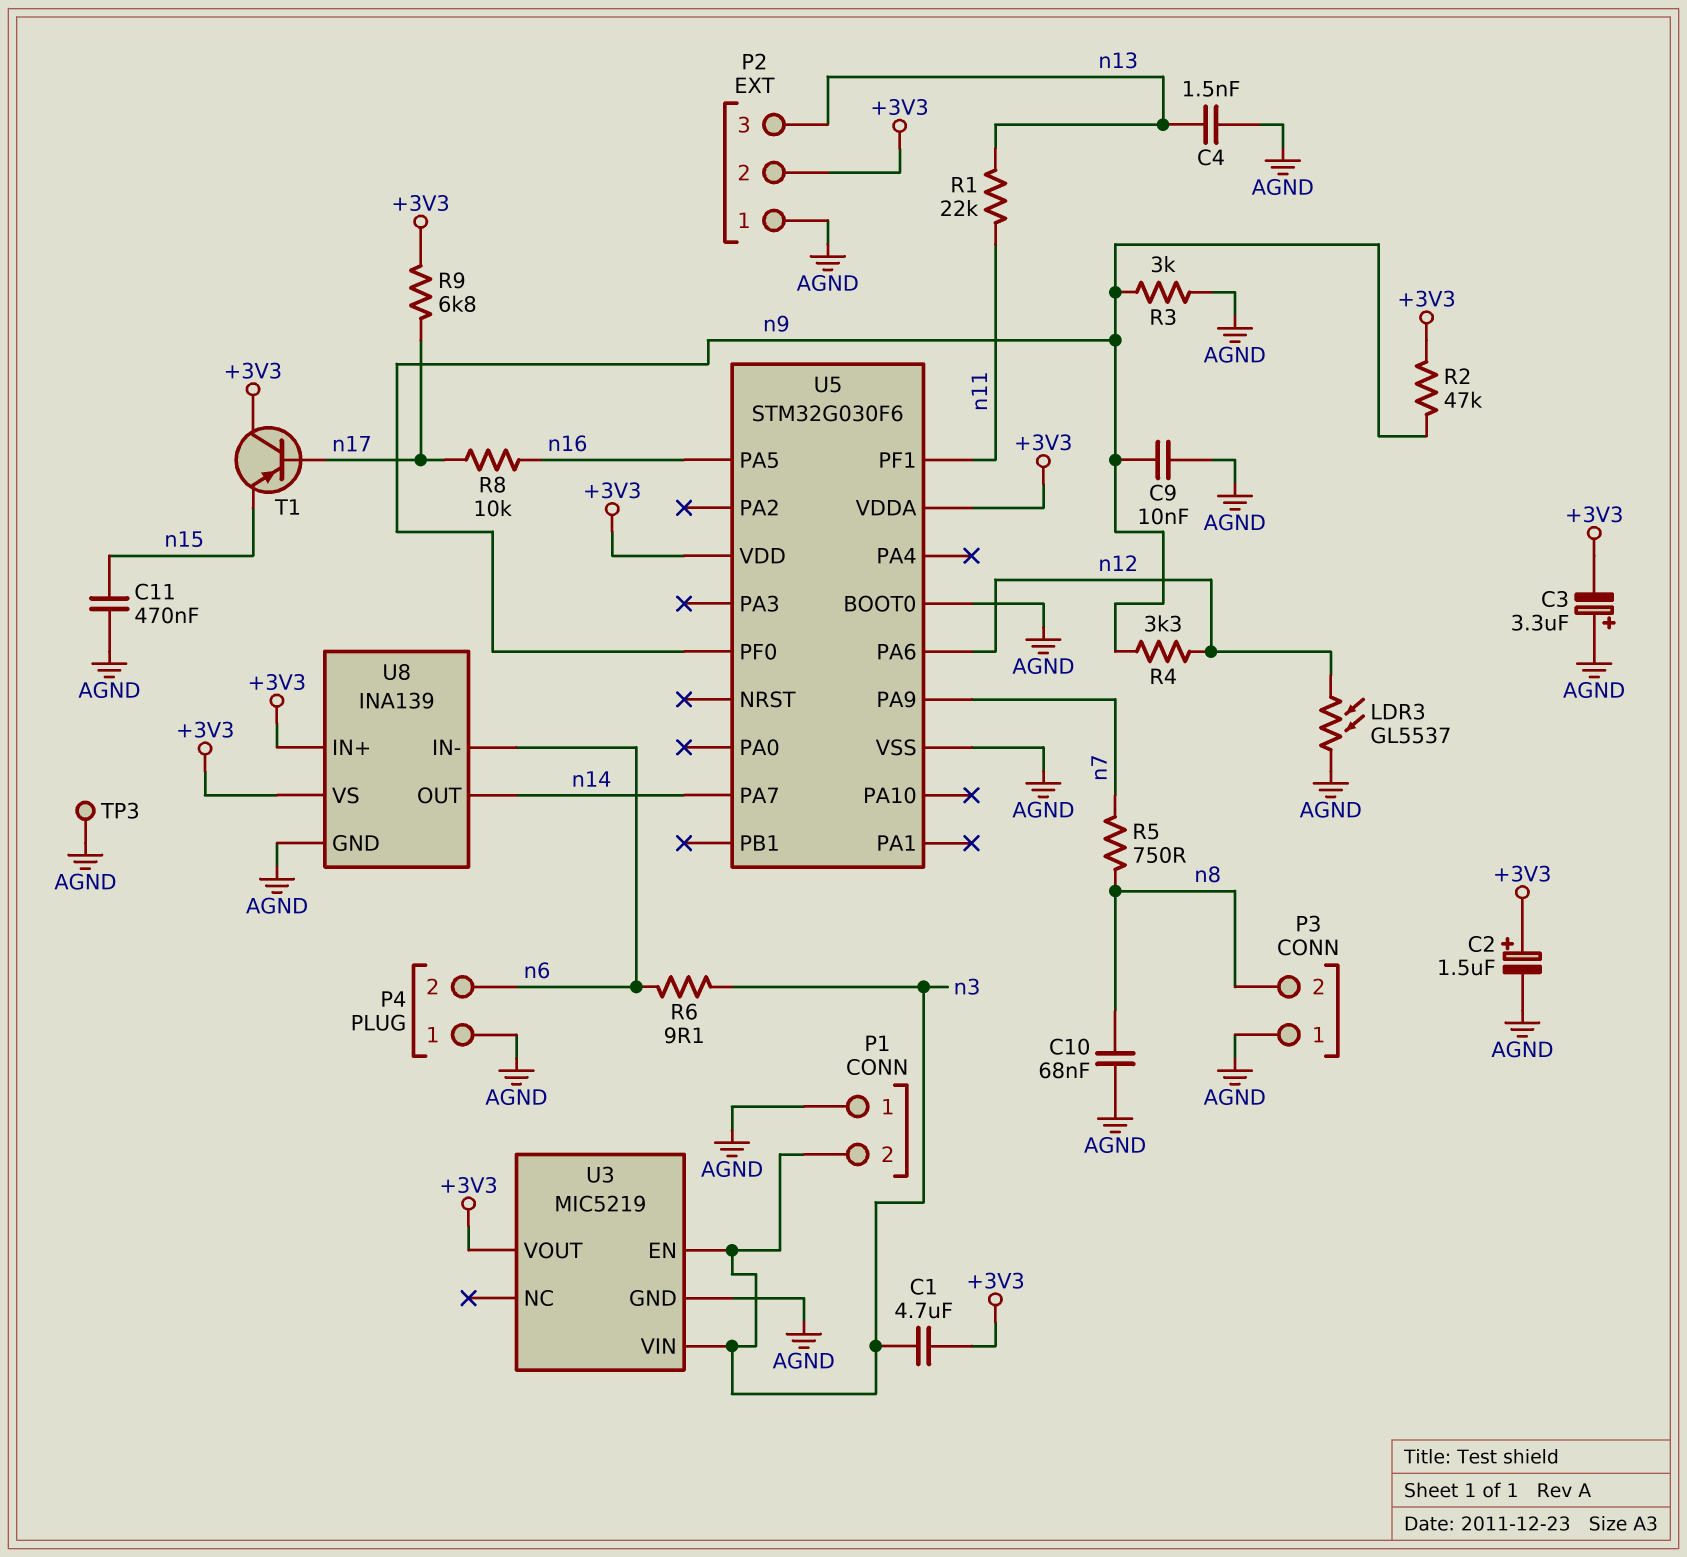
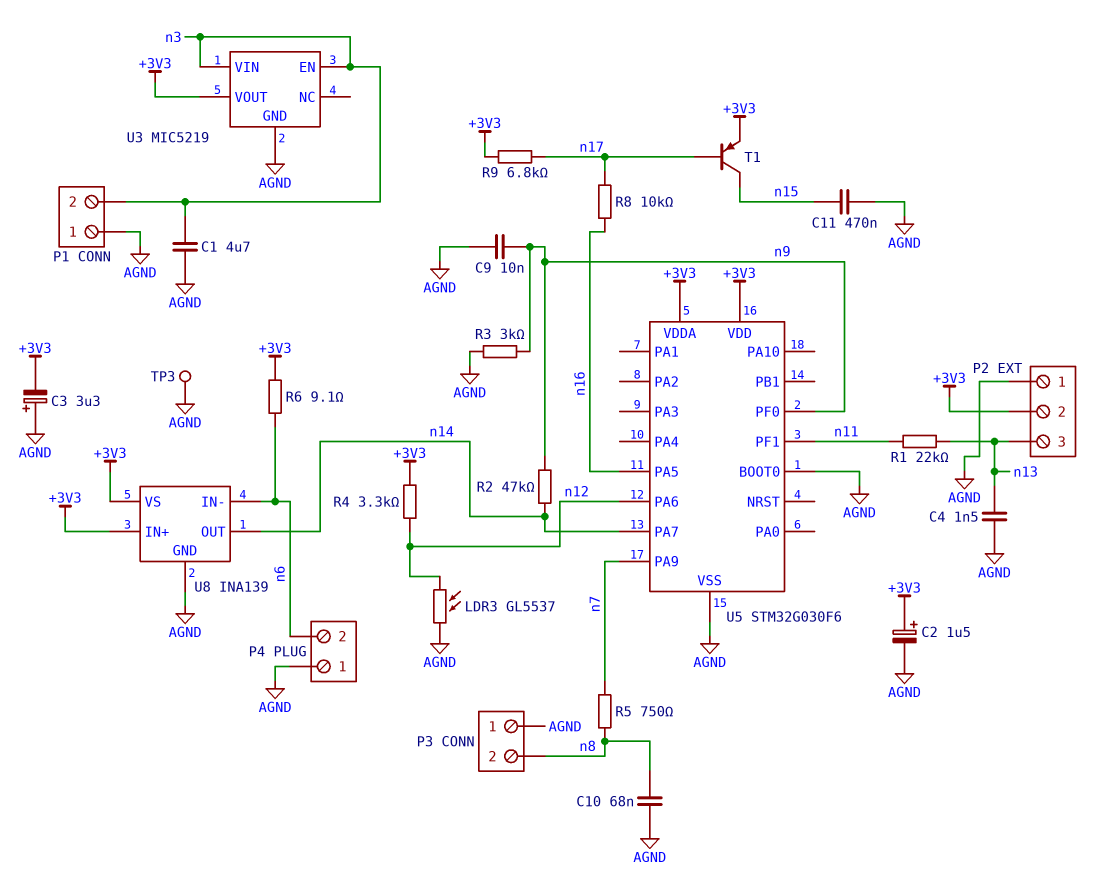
C1: 4.7uF (+3V3, n3) -> 4.7uF (AGND, n3)
R2: 47k (+3V3, n9) -> 47k (n9, n14)
R4: 3.3k (n9, n12) -> 3.3k (+3V3, n12)
R6: 9.1 (n3, n6) -> 9.1 (+3V3, n6)
T1: PNP (B n17, C +3V3, E n15) -> PNP (B n17, C n15, E +3V3)

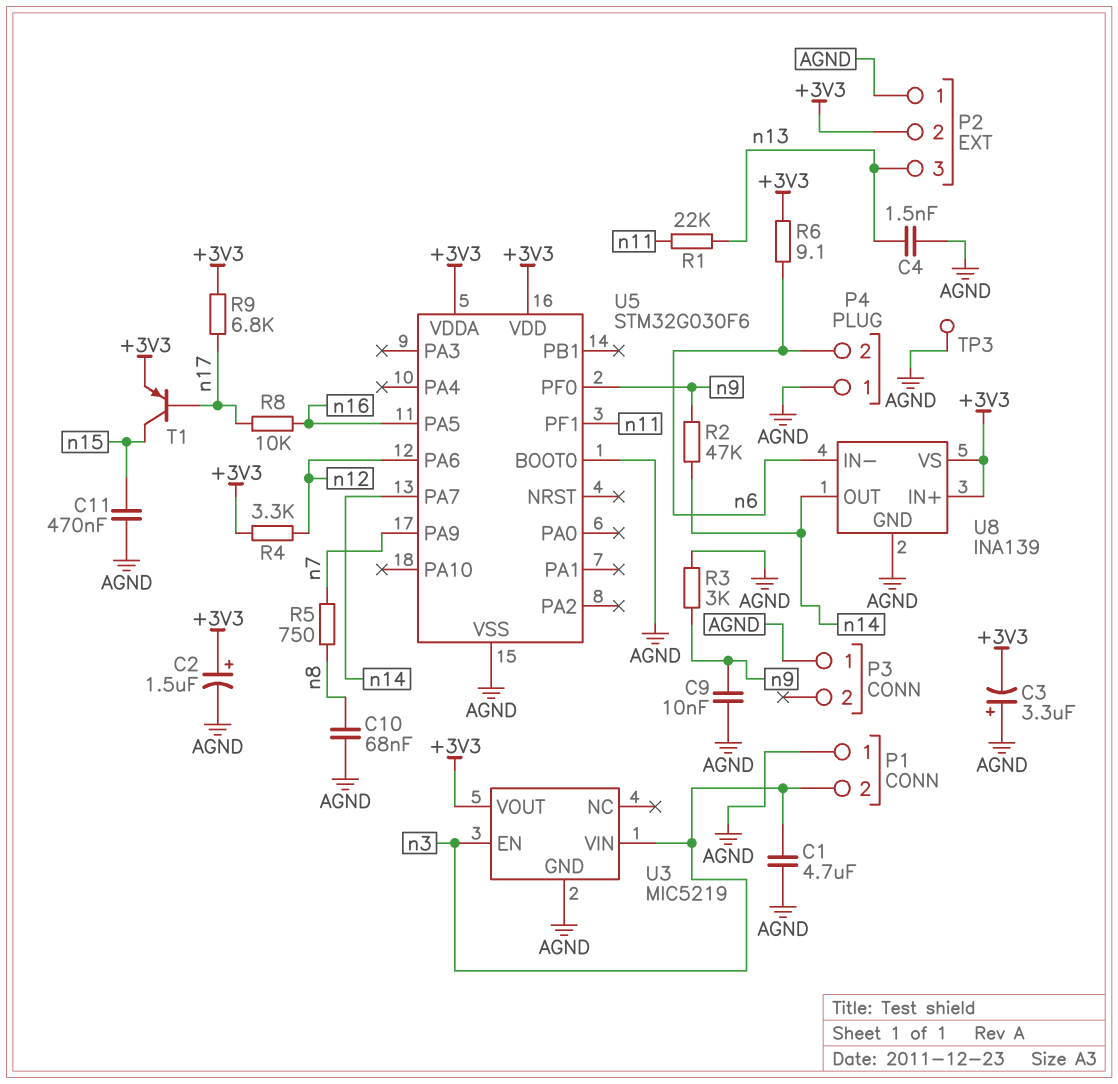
LDR3: GL5537 (AGND, n12) -> none
P3 pin 2: n8 -> none

